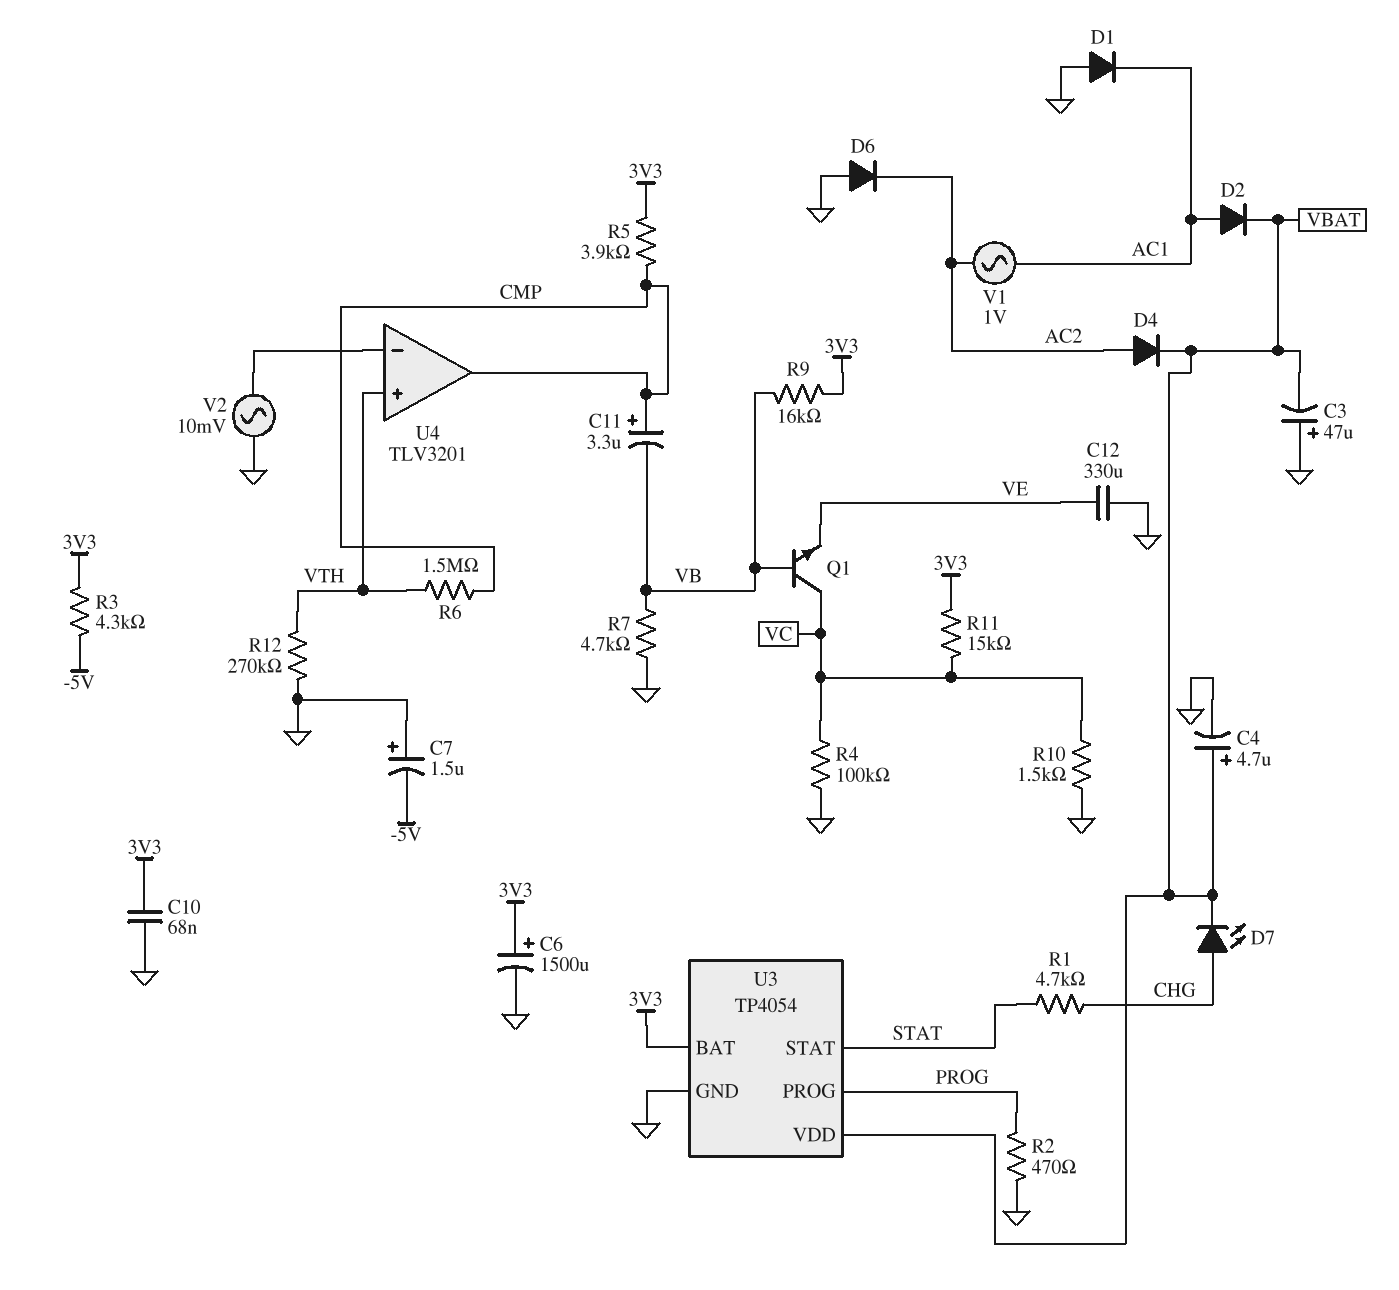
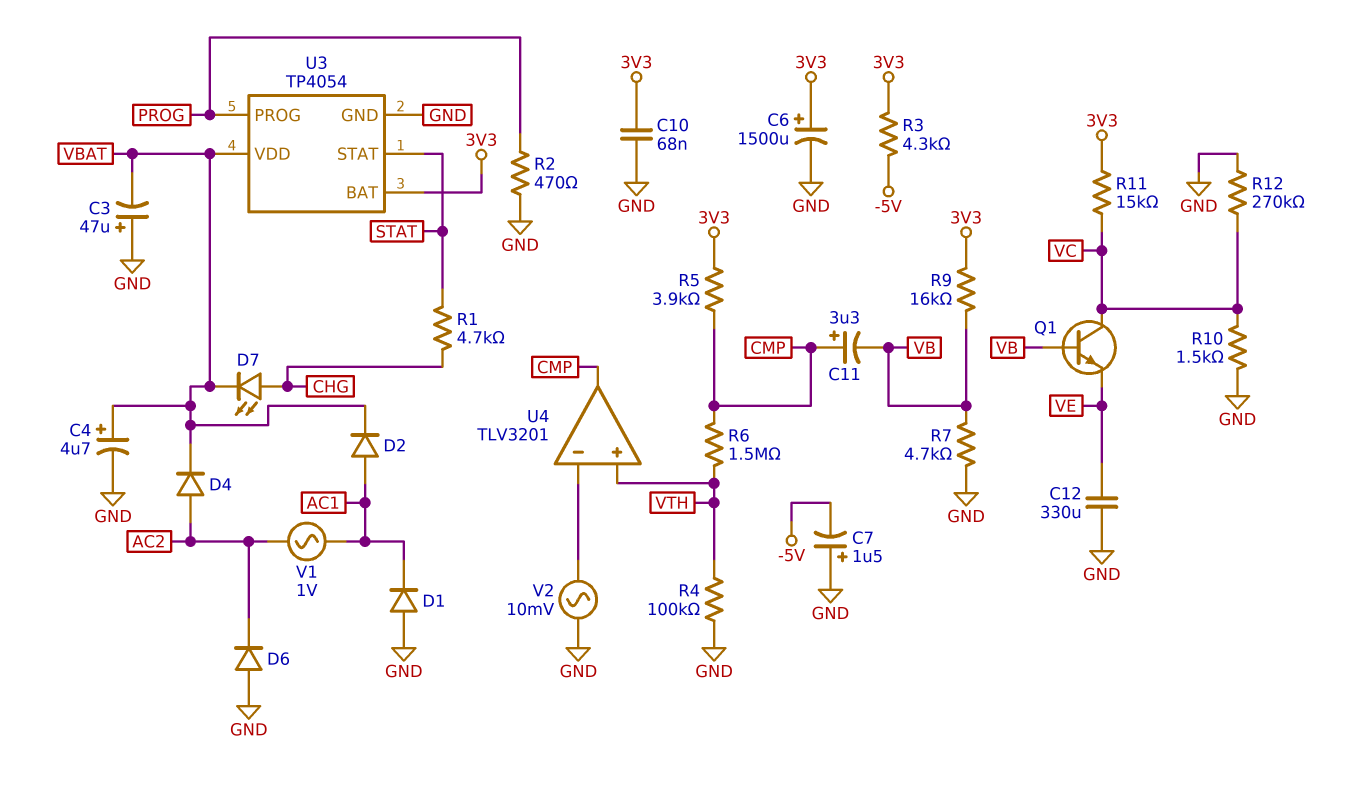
R4: 100k (GND, VC) -> 100k (GND, VTH)
R12: 270k (GND, VTH) -> 270k (GND, VC)

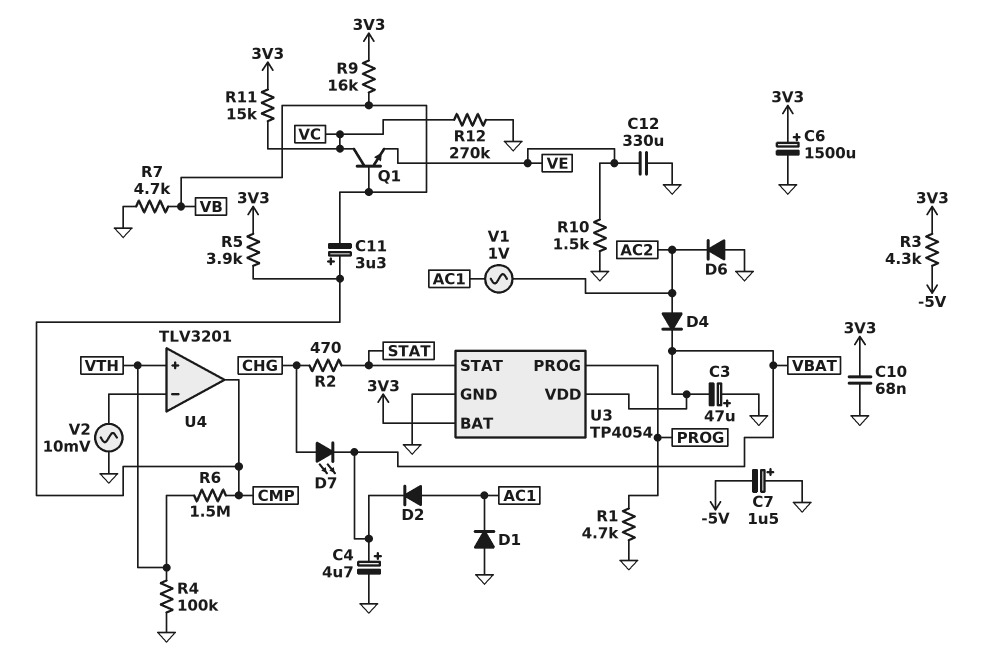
R1: 4.7k (CHG, STAT) -> 4.7k (GND, PROG)
R2: 470 (GND, PROG) -> 470 (CHG, STAT)
R10: 1.5k (GND, VC) -> 1.5k (GND, VE)

